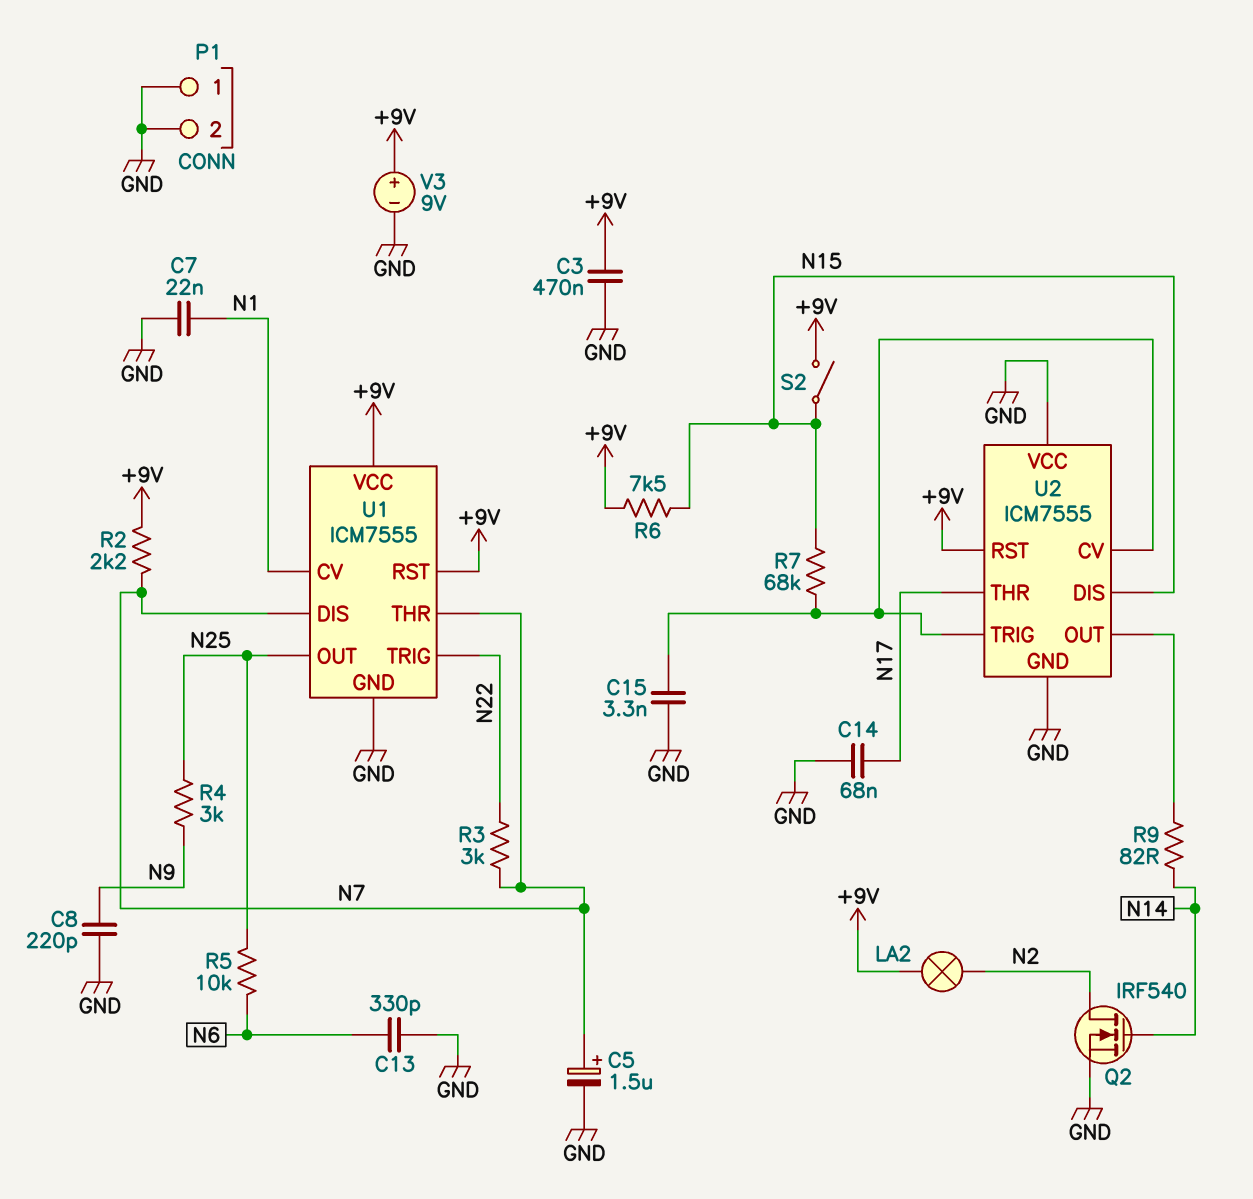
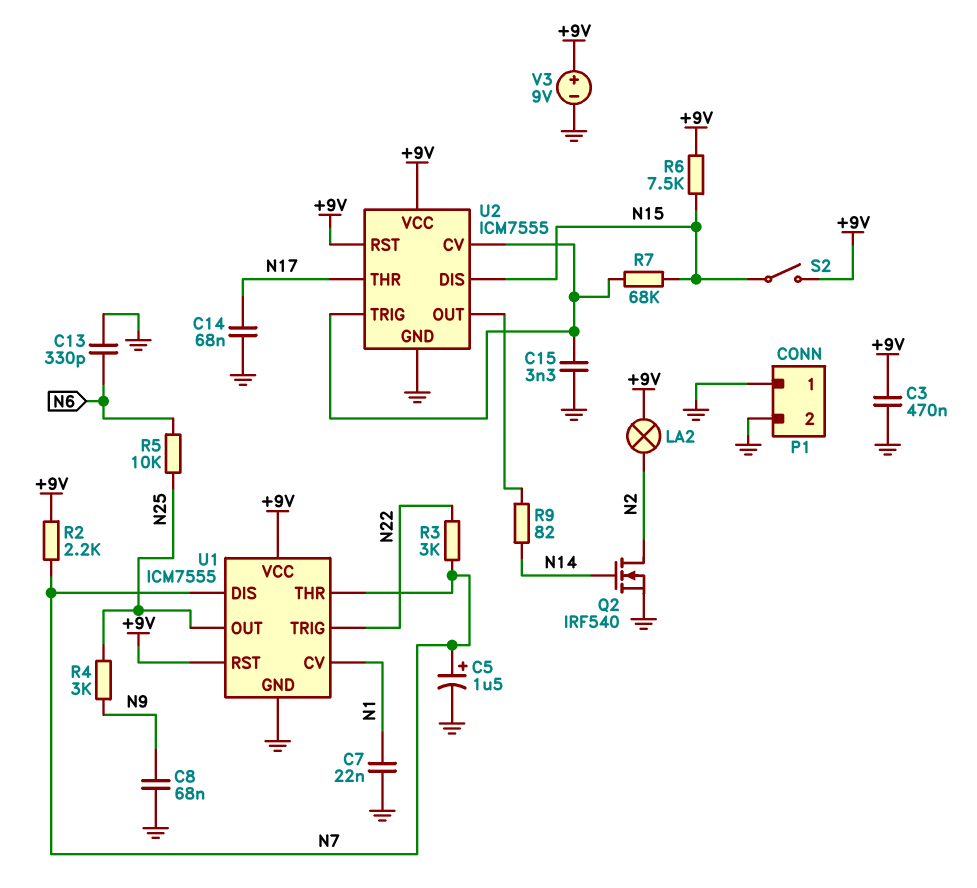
C8: 220pF (GND, N9) -> 68nF (GND, N9)
U2 pin VCC: GND -> +9V

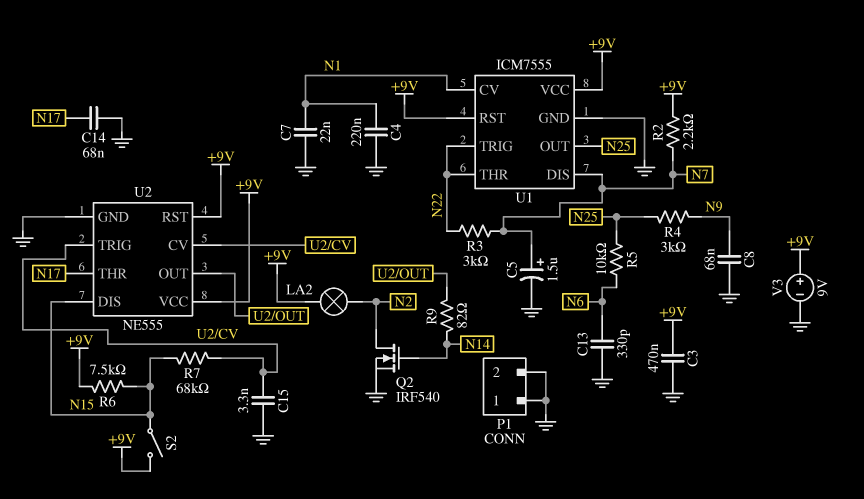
C4: none -> 220nF (GND, N1)
U1 pin THR: N7 -> N22
U2: ICM7555 -> NE555

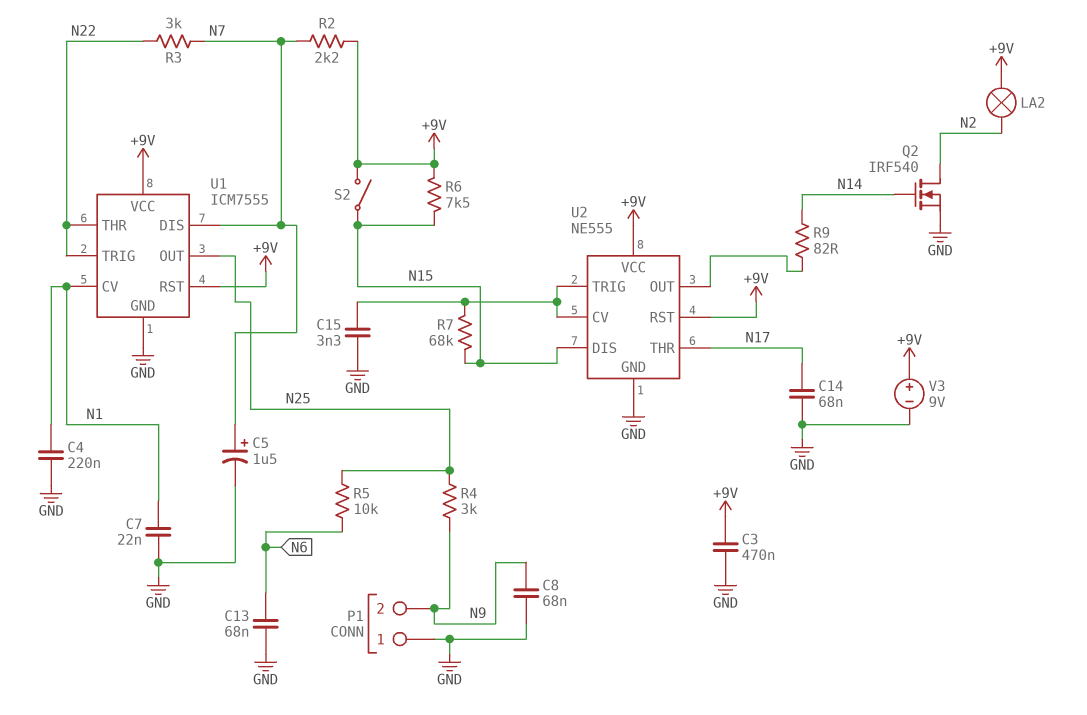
C13: 330pF (GND, N6) -> 68nF (GND, N6)
P1 pin 2: GND -> N9

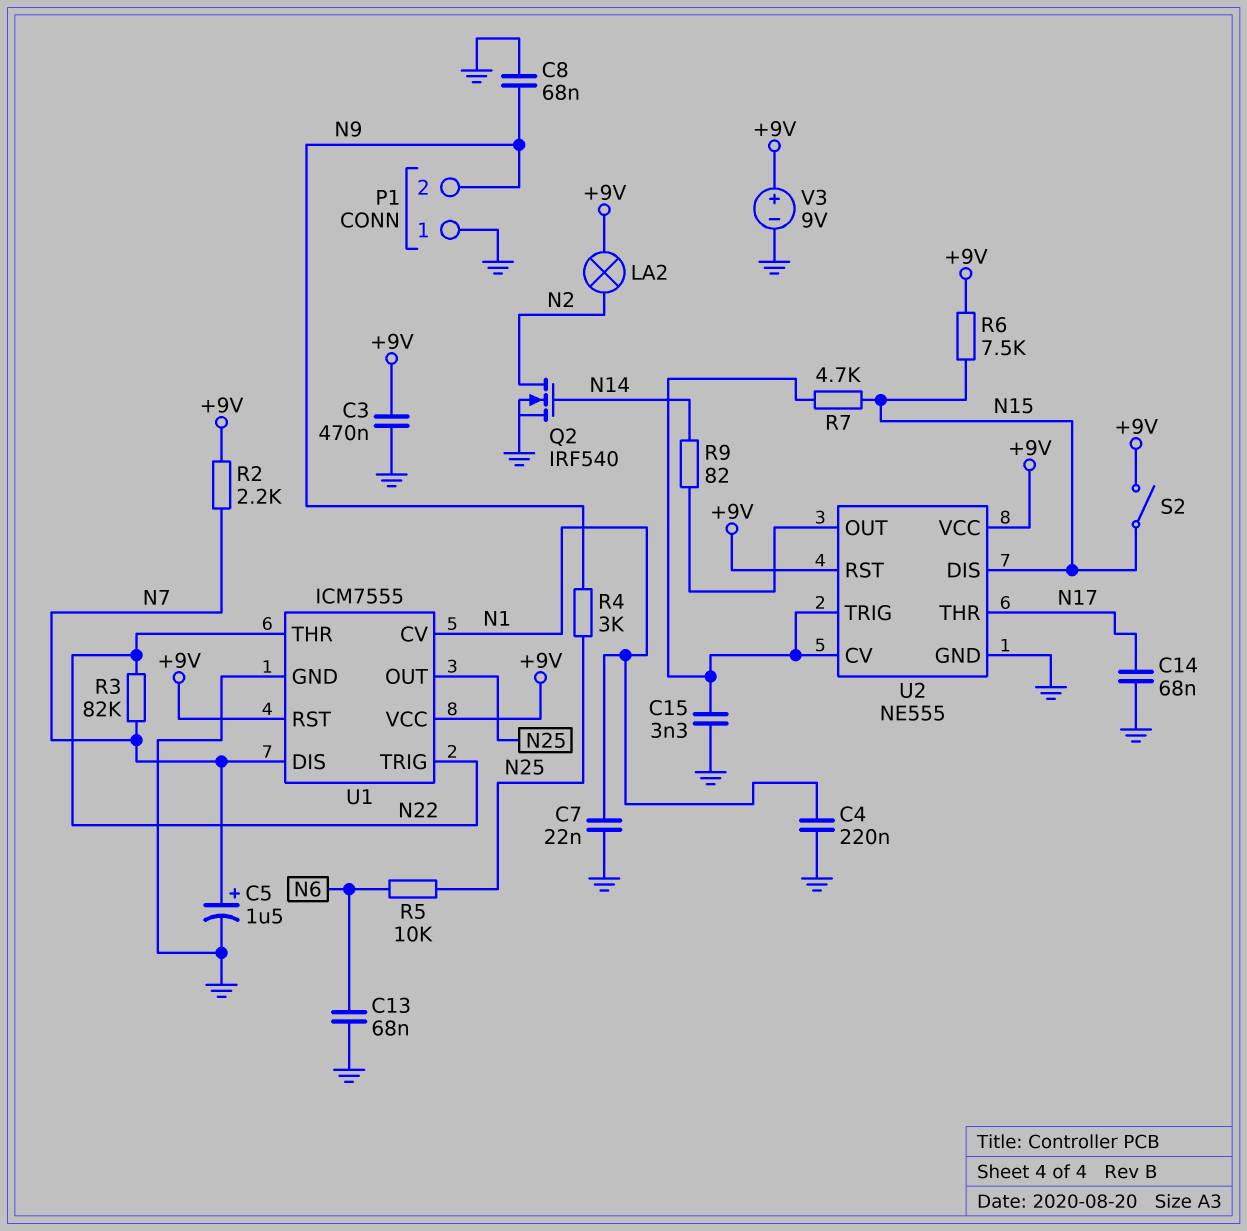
R3: 3k (N7, N22) -> 82k (N7, N22)
R7: 68k (N15, U2/CV) -> 4.7k (N15, U2/CV)

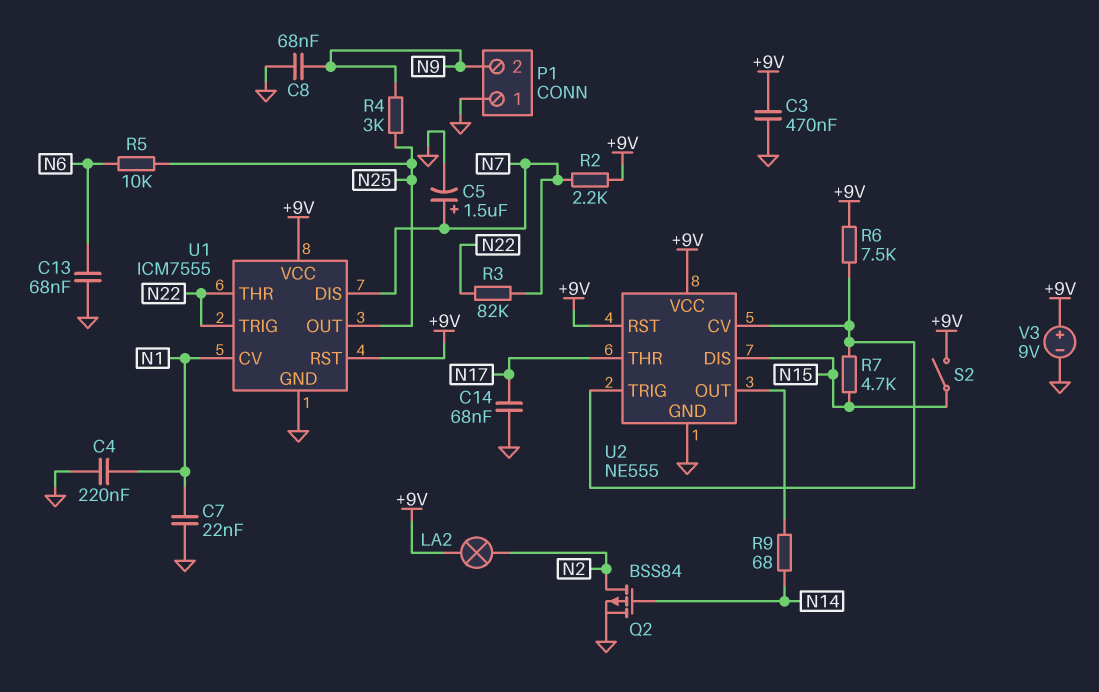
C15: 3.3nF (GND, U2/CV) -> none
Q2: NMOS IRF540 (G N14, D N2, S GND) -> PMOS BSS84 (G N14, D N2, S GND)
R6: 7.5k (+9V, N15) -> 7.5k (+9V, U2/CV)
R9: 82 (N14, U2/OUT) -> 68 (N14, U2/OUT)

